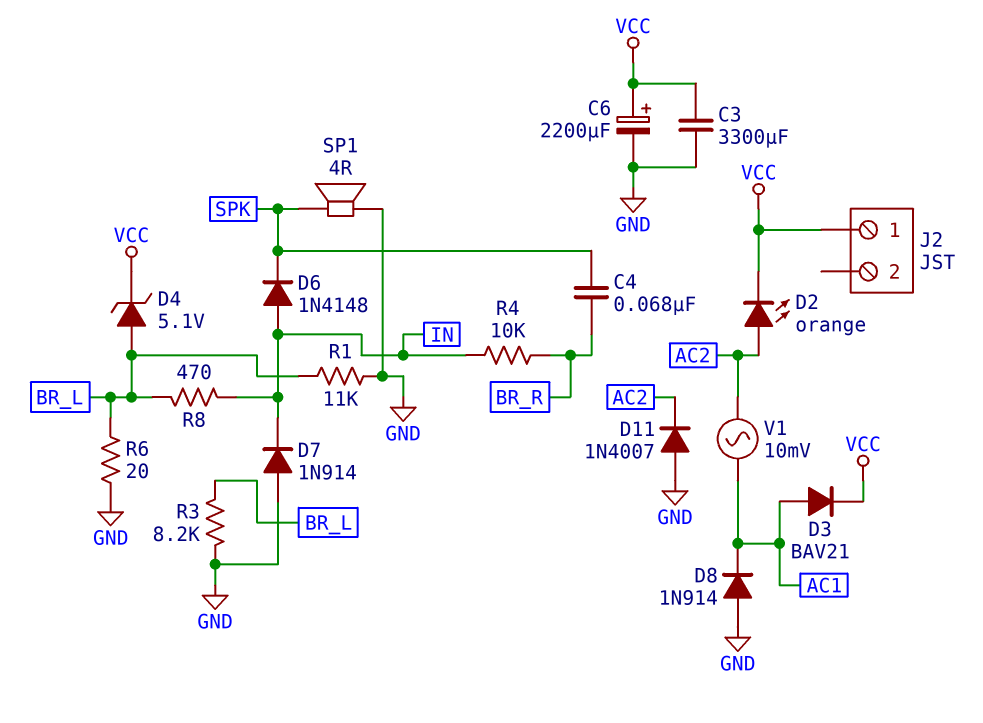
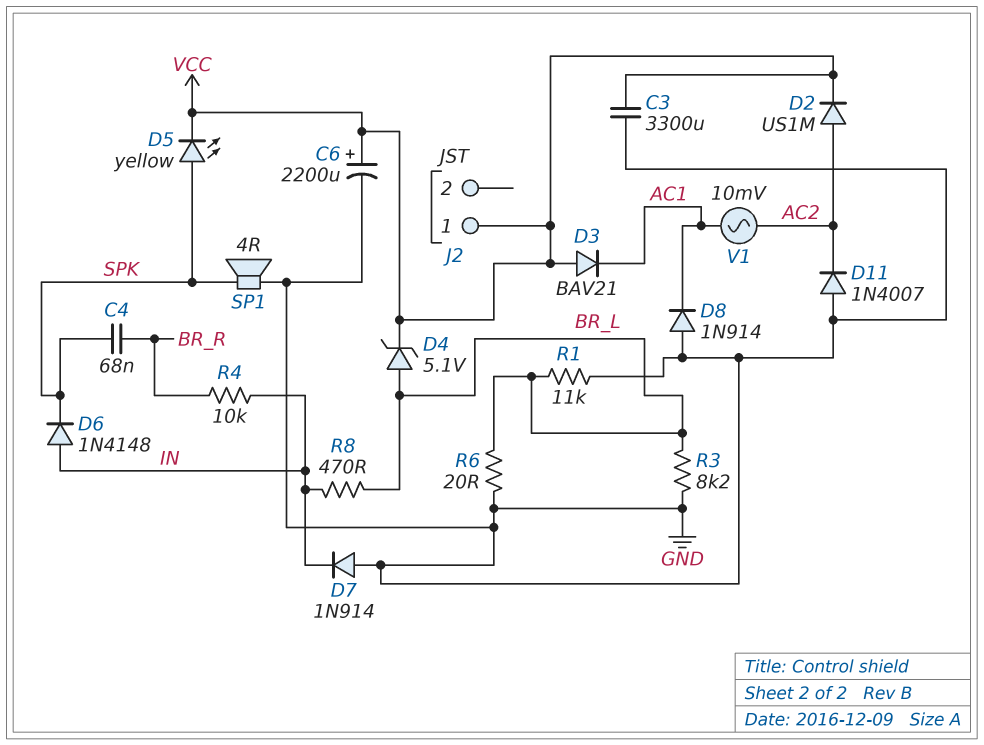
D2: LED orange (A AC2, K VCC) -> diode US1M (A AC2, K VCC)
D3: diode BAV21 (A AC1, K VCC) -> diode BAV21 (A VCC, K AC1)
D5: none -> LED yellow (A SPK, K VCC)

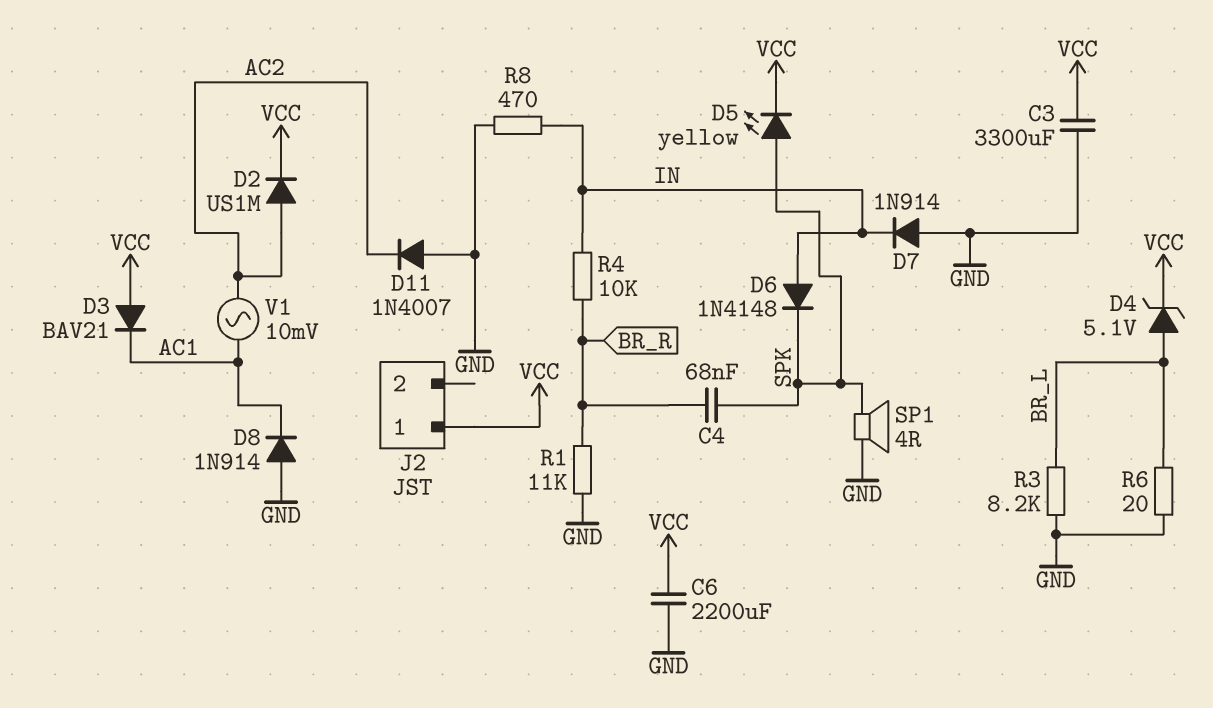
C6: 2200uF (plus VCC, minus GND) -> 2200uF (GND, VCC)
R1: 11k (BR_L, GND) -> 11k (BR_R, GND)
R8: 470 (BR_L, IN) -> 470 (GND, IN)

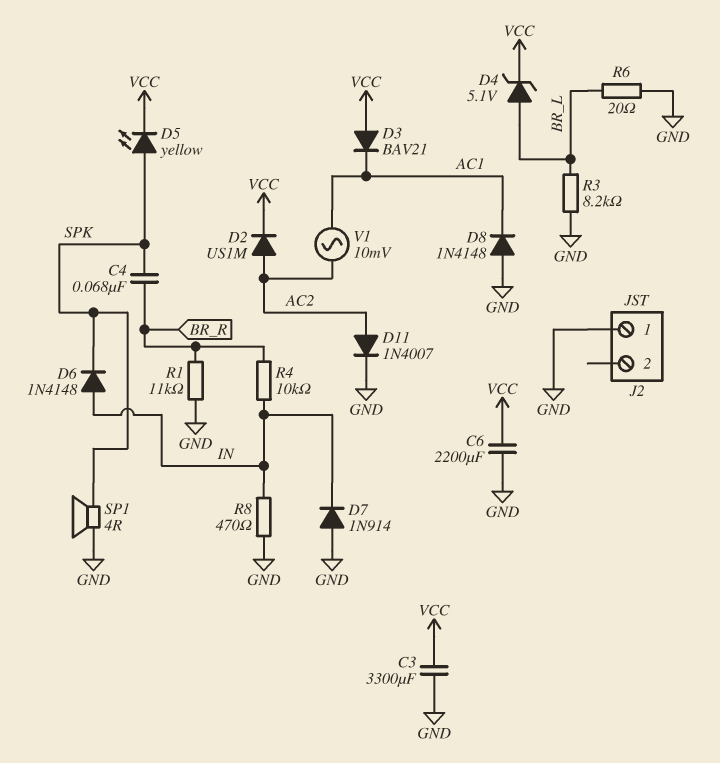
D8: diode 1N914 (A GND, K AC1) -> diode 1N4148 (A GND, K AC1)
D11: diode 1N4007 (A GND, K AC2) -> diode 1N4007 (A AC2, K GND)
J2 pin 1: VCC -> GND

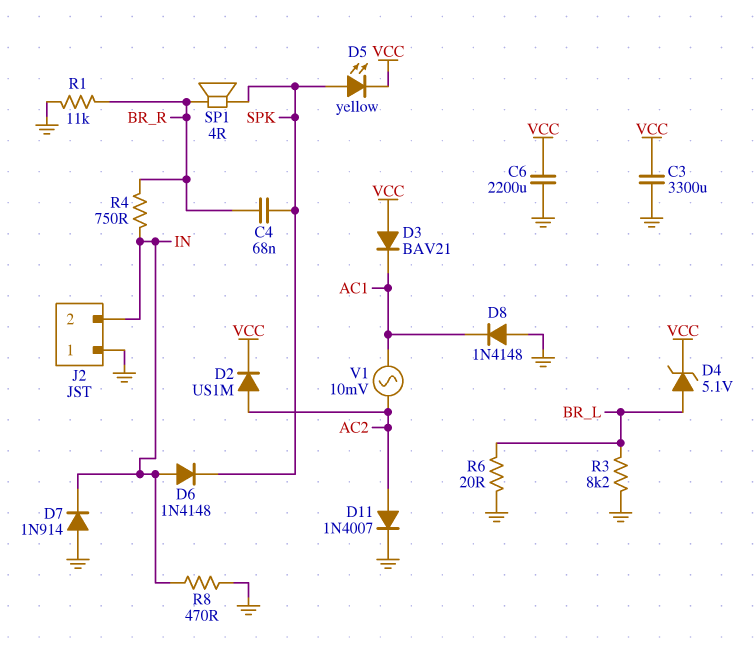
J2 pin 2: none -> IN
R4: 10k (BR_R, IN) -> 750 (BR_R, IN)
SP1: speaker 4R (GND, SPK) -> speaker 4R (BR_R, SPK)

